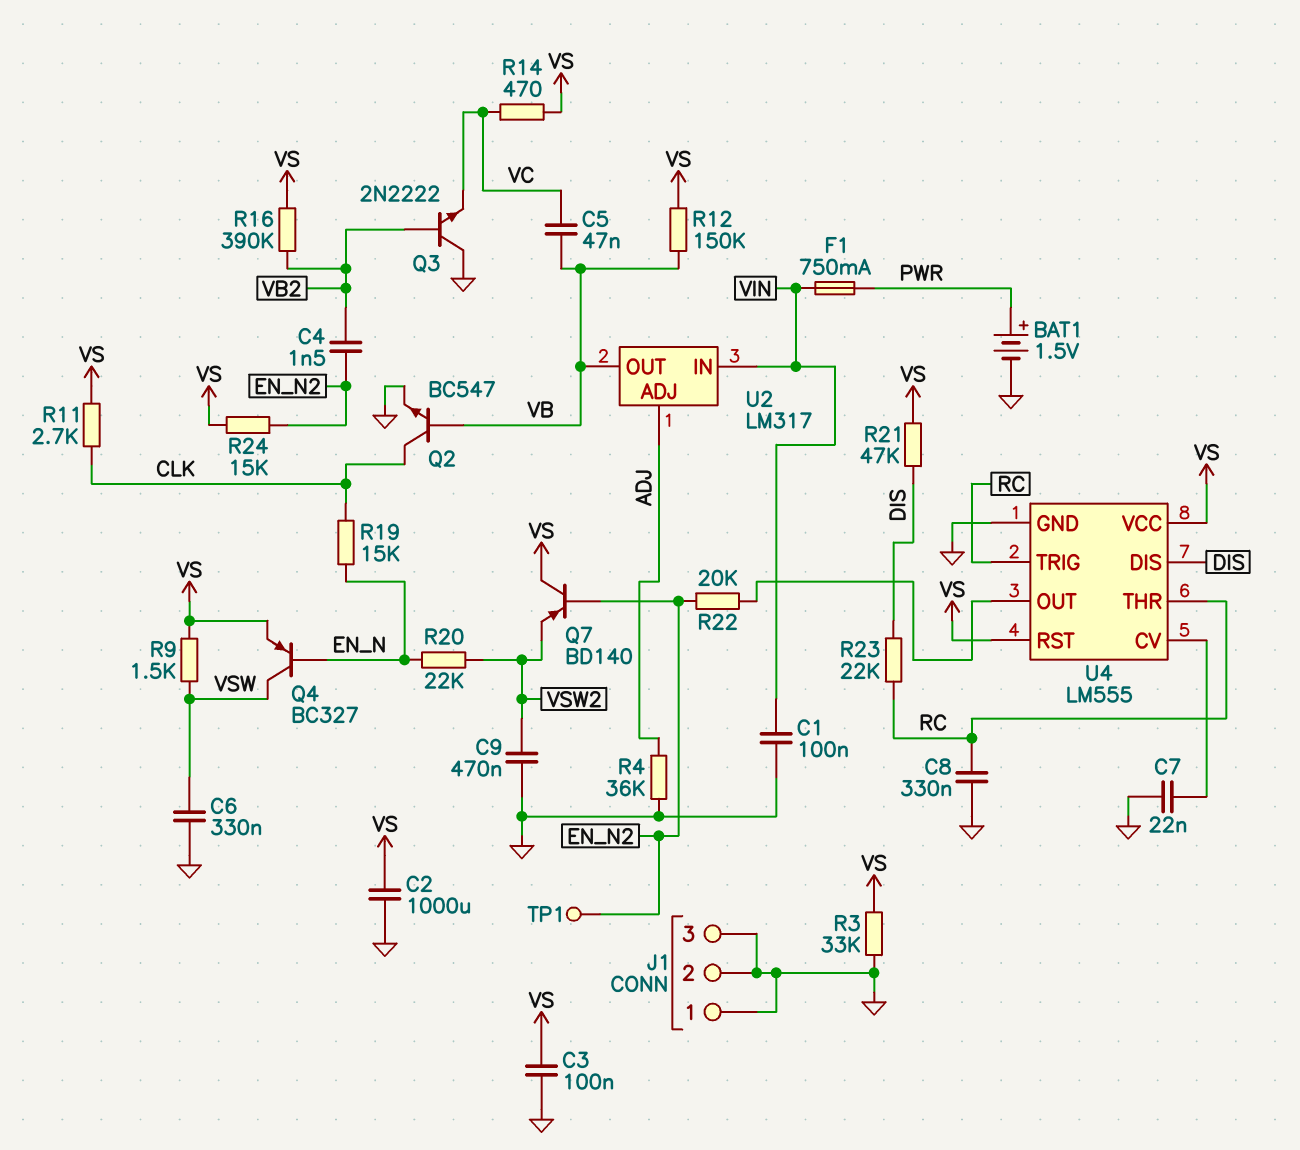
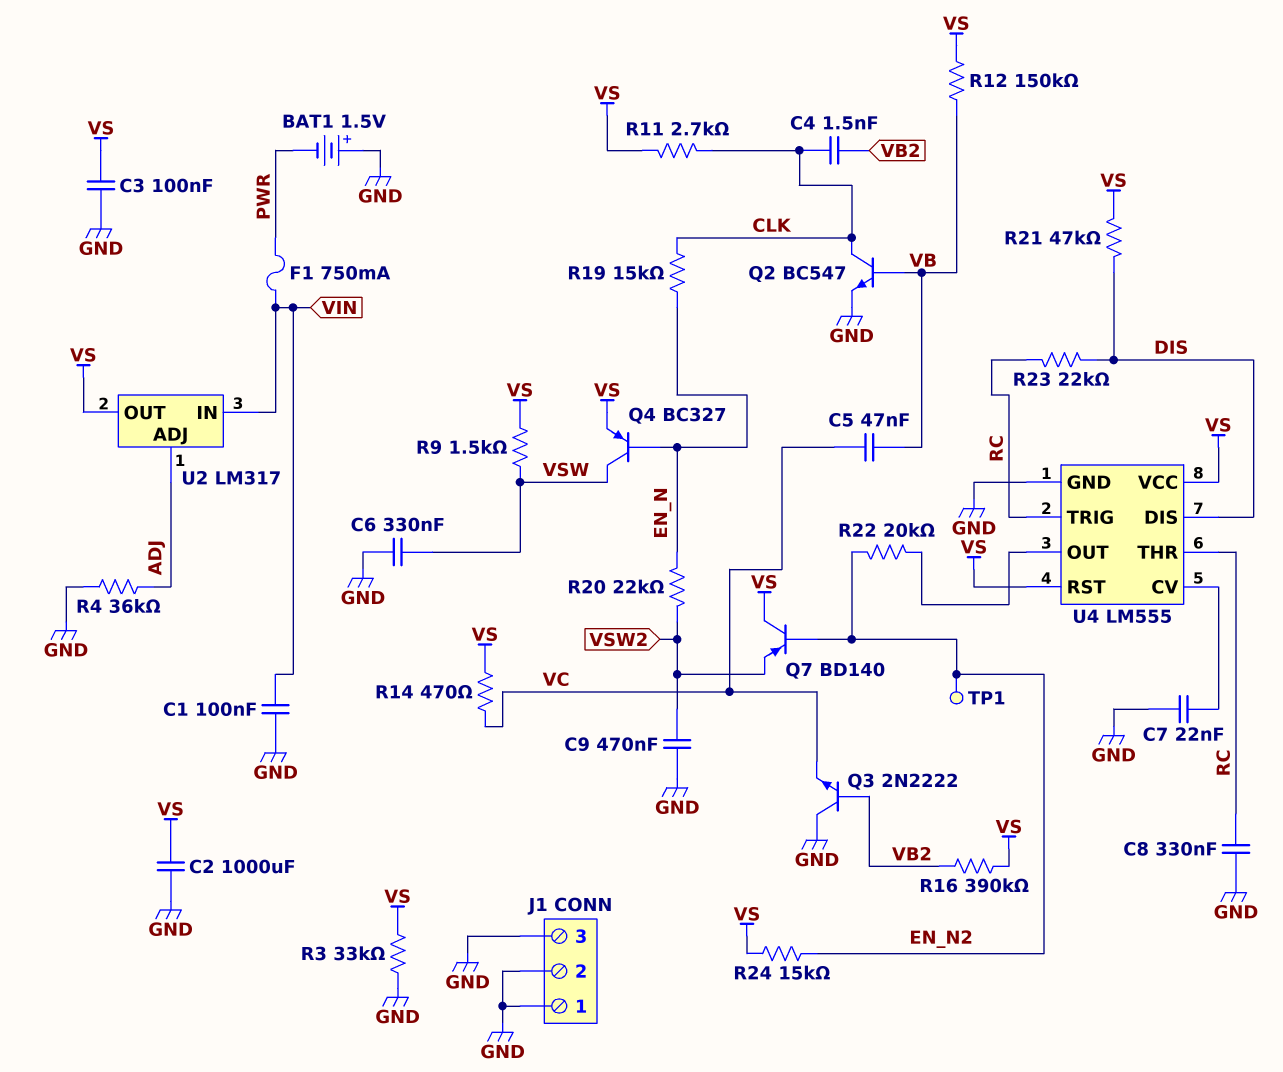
BAT1: 1.5V (plus PWR, minus GND) -> 1.5V (plus GND, minus PWR)
C4: 1.5nF (EN_N2, VB2) -> 1.5nF (CLK, VB2)
U2 pin OUT: VB -> VS

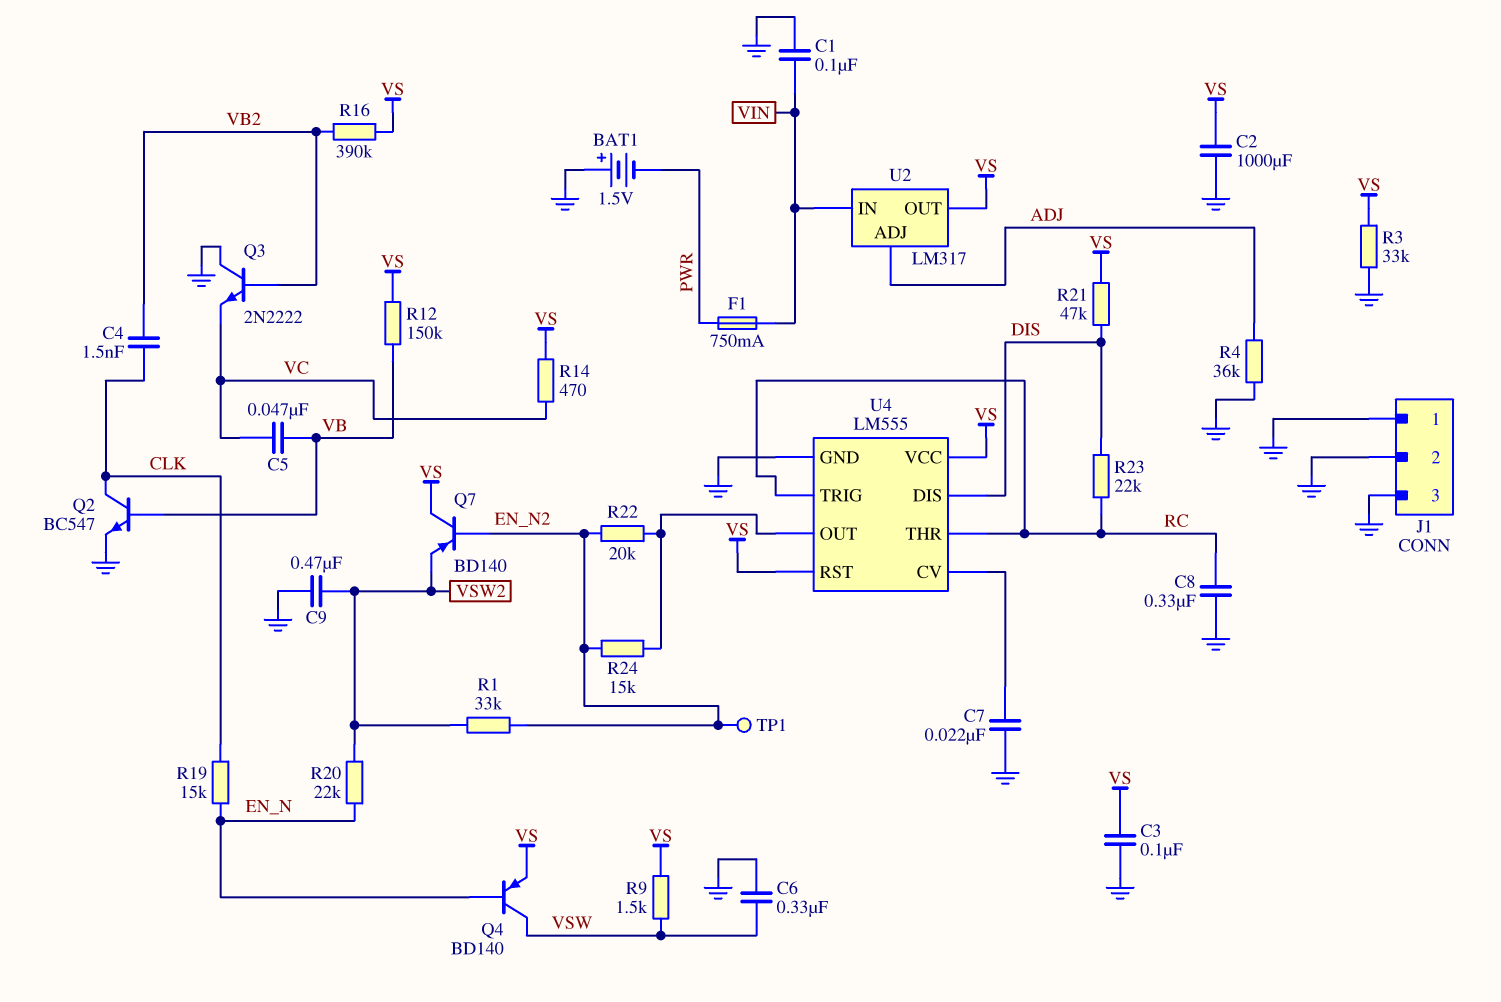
Q4: PNP BC327 (B EN_N, C VSW, E VS) -> PNP BD140 (B EN_N, C VSW, E VS)
R1: none -> 33k (EN_N2, VSW2)
R11: 2.7k (CLK, VS) -> none
R24: 15k (EN_N2, VS) -> 15k (EN_N2, U4/OUT)

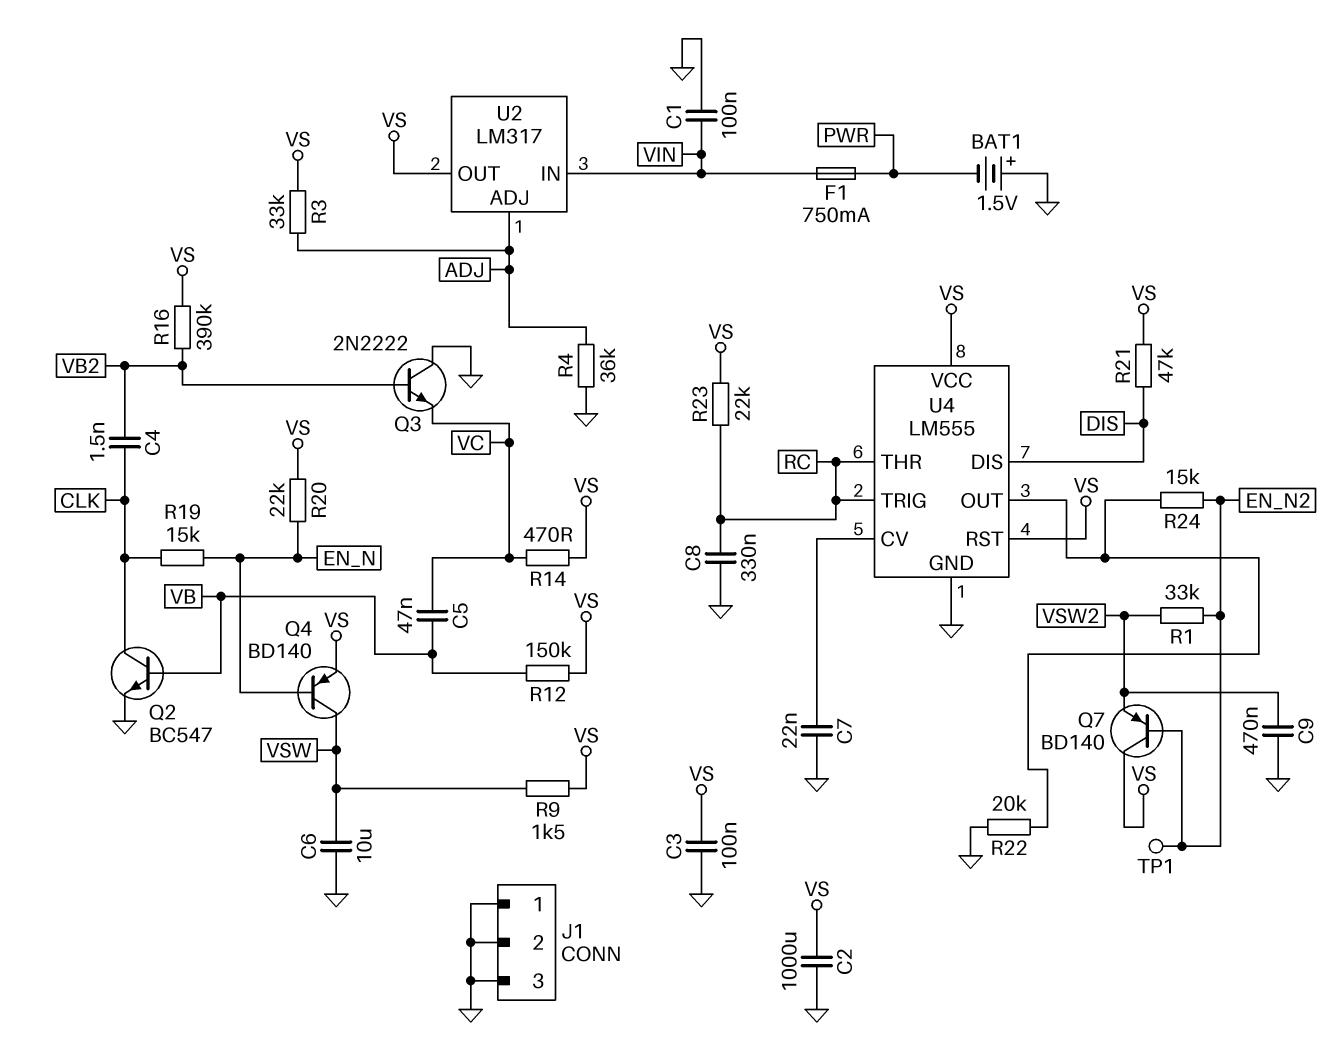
C6: 330nF (GND, VSW) -> 10uF (GND, VSW)
R3: 33k (GND, VS) -> 33k (ADJ, VS)
R20: 22k (EN_N, VSW2) -> 22k (EN_N, VS)
R22: 20k (EN_N2, U4/OUT) -> 20k (GND, U4/OUT)
R23: 22k (DIS, RC) -> 22k (RC, VS)

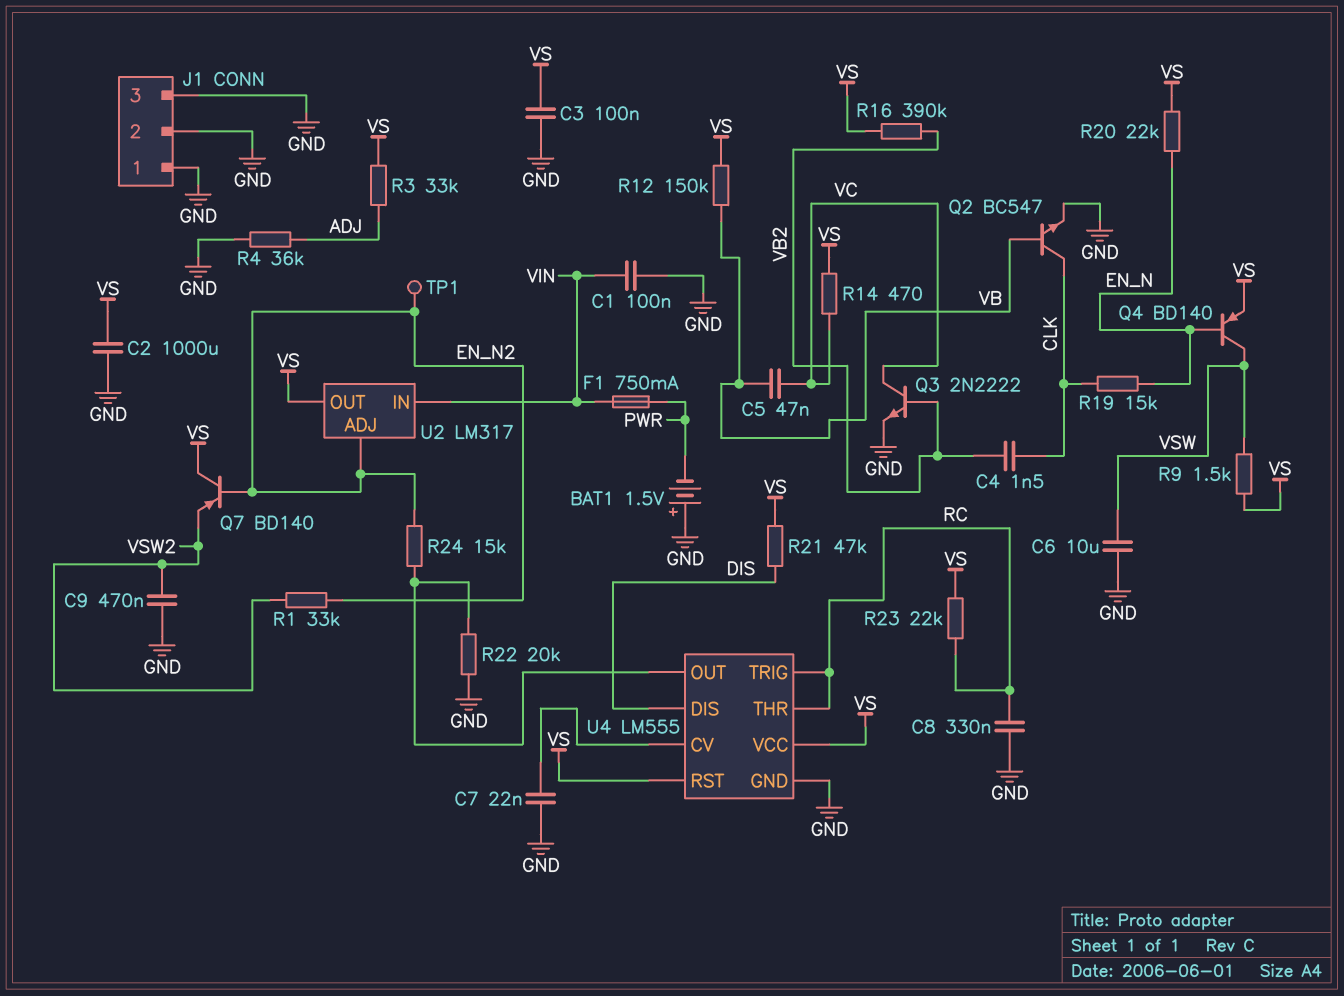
Q3: NPN 2N2222 (B VB2, C GND, E VC) -> NPN 2N2222 (B VB2, C VC, E GND)
U2 pin ADJ: ADJ -> EN_N2

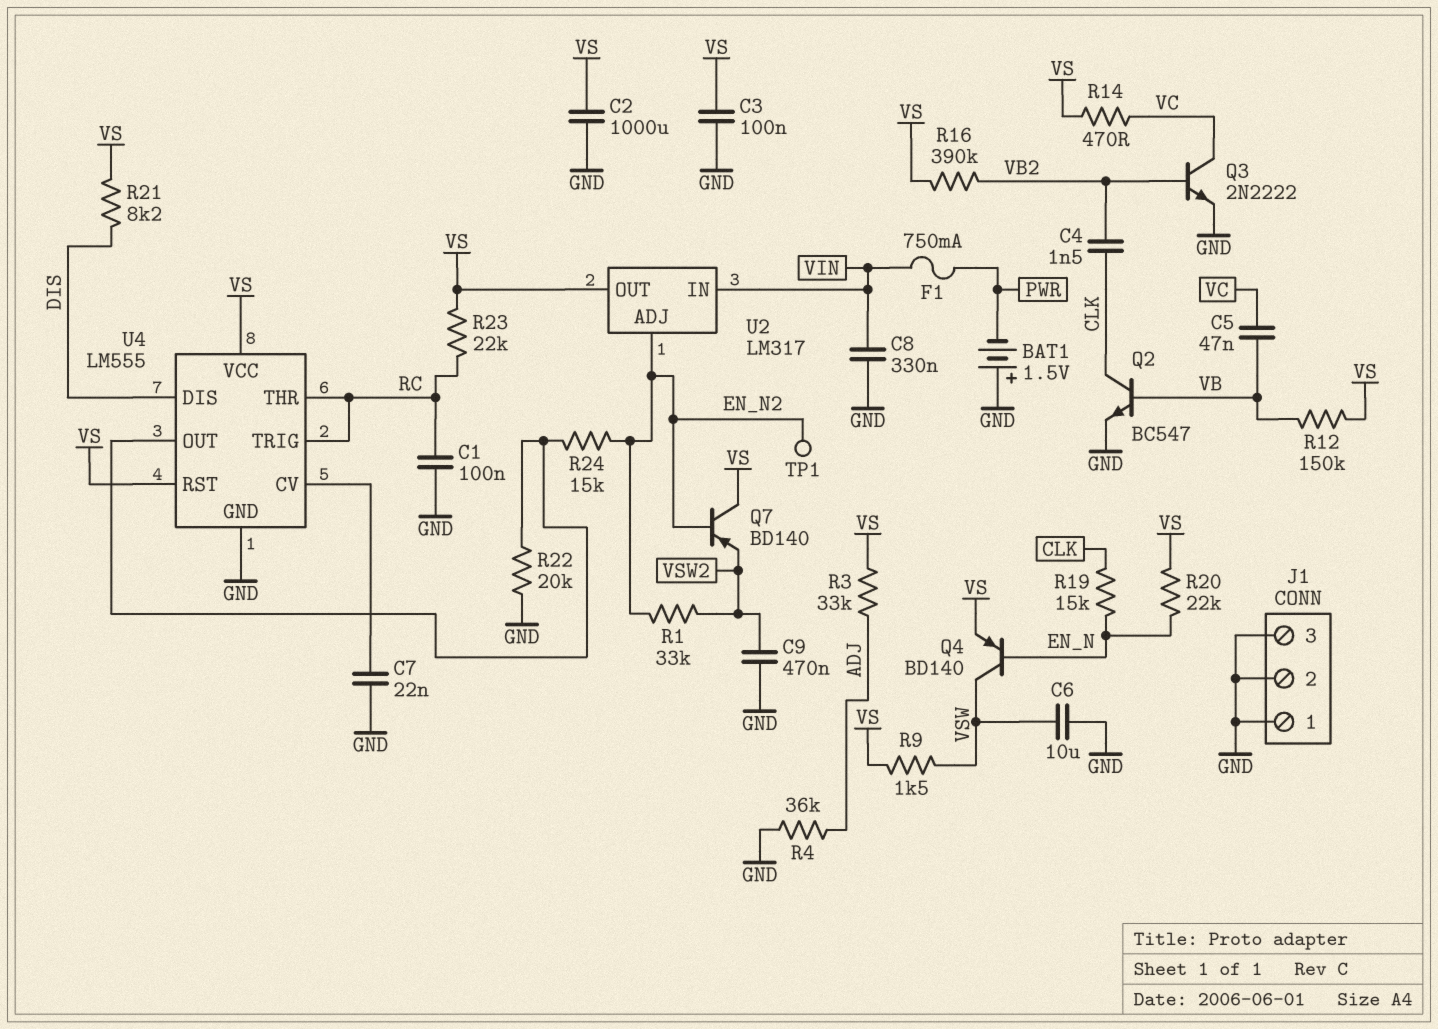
C1: 100nF (GND, VIN) -> 100nF (GND, RC)
C8: 330nF (GND, RC) -> 330nF (GND, VIN)
R21: 47k (DIS, VS) -> 8.2k (DIS, VS)

